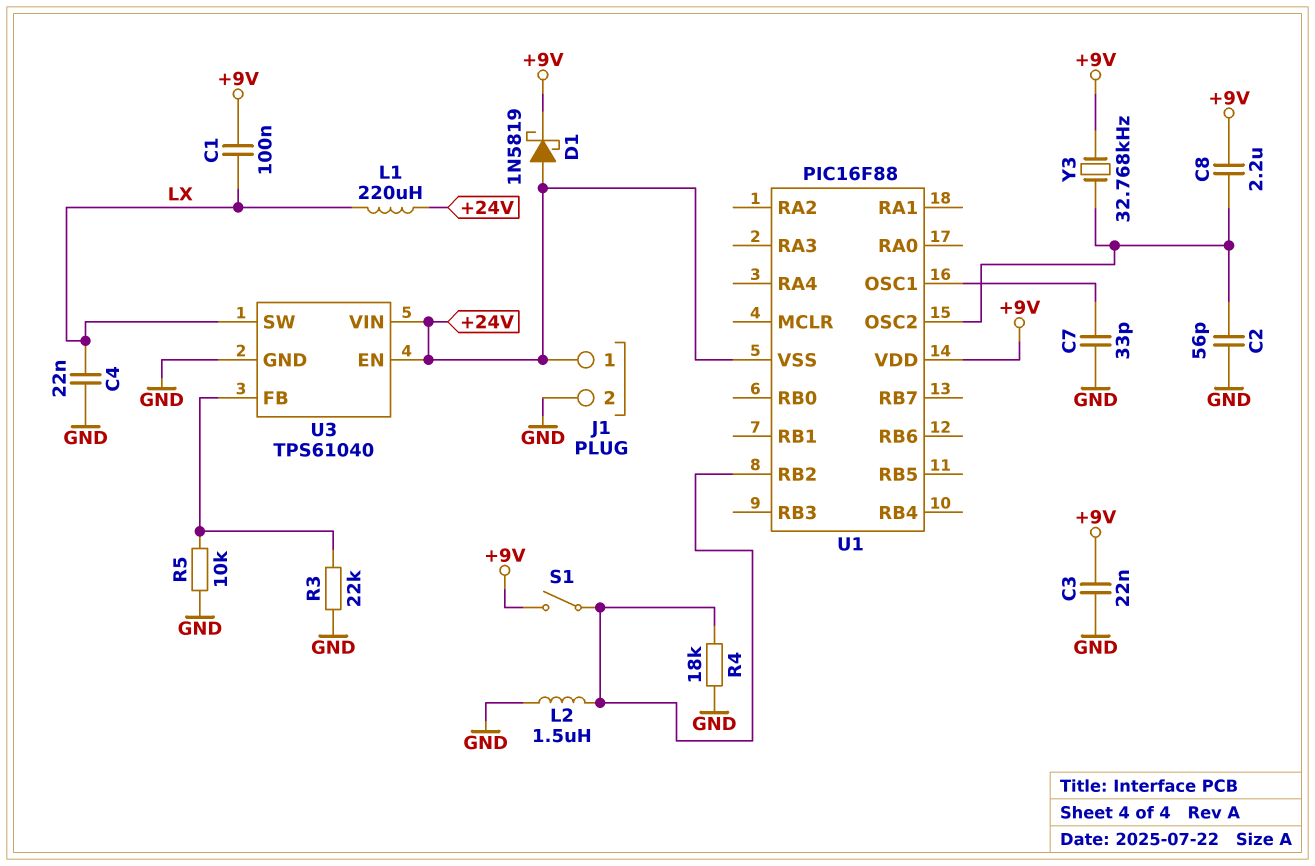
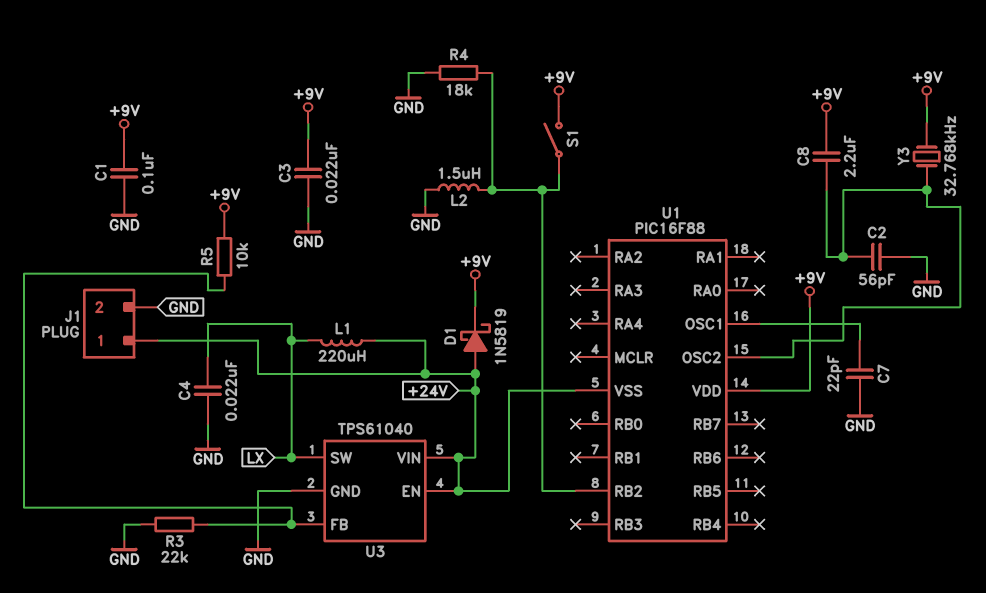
C1: 100nF (+9V, LX) -> 100nF (+9V, GND)
C7: 33pF (GND, U1/OSC1) -> 22pF (GND, U1/OSC1)
R5: 10k (GND, U3/FB) -> 10k (+9V, U3/FB)

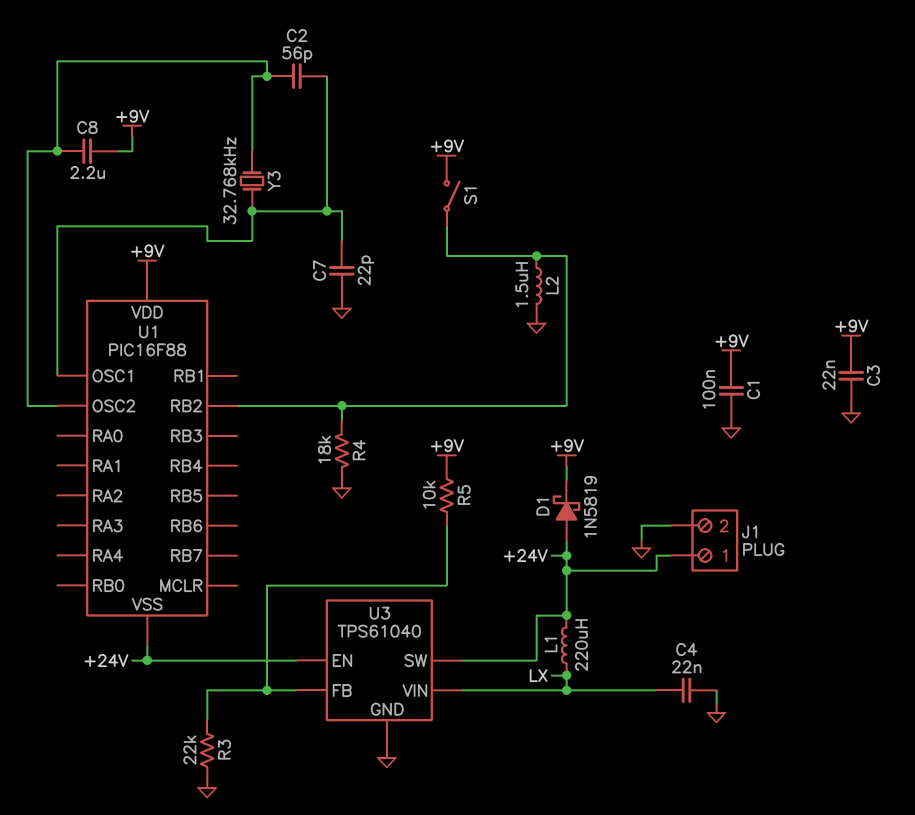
C2: 56pF (GND, U1/OSC2) -> 56pF (U1/OSC1, U1/OSC2)
U3 pin SW: LX -> +24V
U3 pin VIN: +24V -> LX
Y3: 32.768kHz (+9V, U1/OSC2) -> 32.768kHz (U1/OSC1, U1/OSC2)

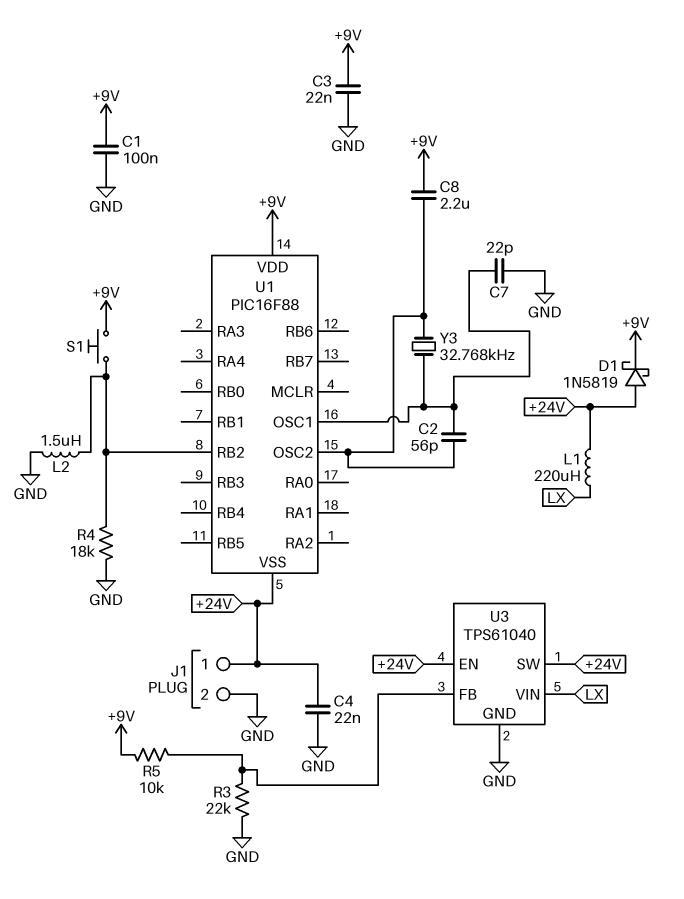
C4: 22nF (GND, LX) -> 22nF (+24V, GND)
S1: switch (+9V, U1/RB2) -> button (+9V, U1/RB2)

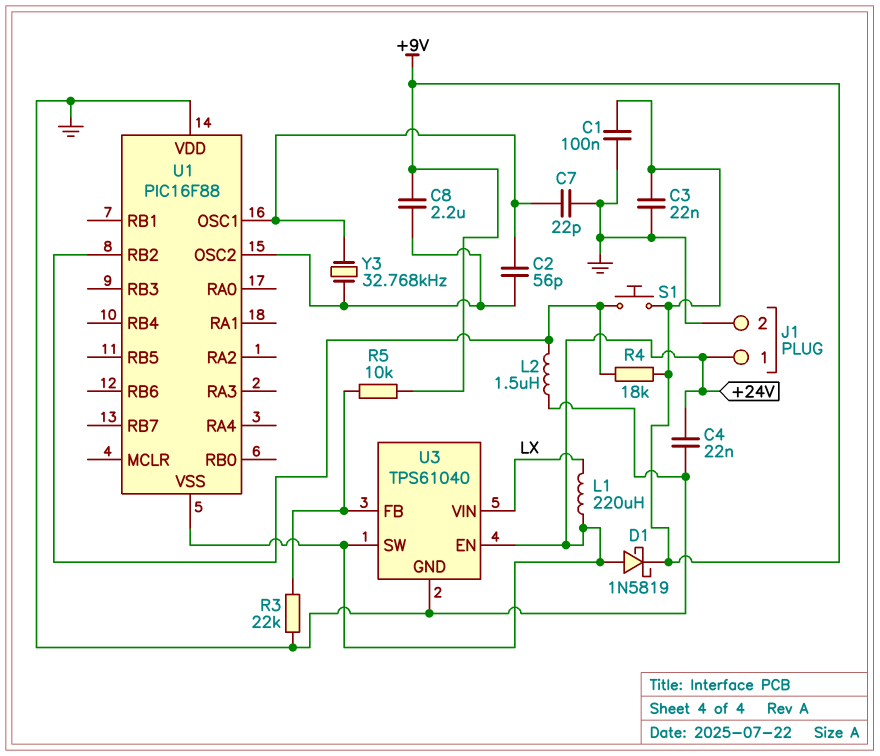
R4: 18k (GND, U1/RB2) -> 18k (+9V, U1/RB2)
U1 pin VDD: +9V -> GND

